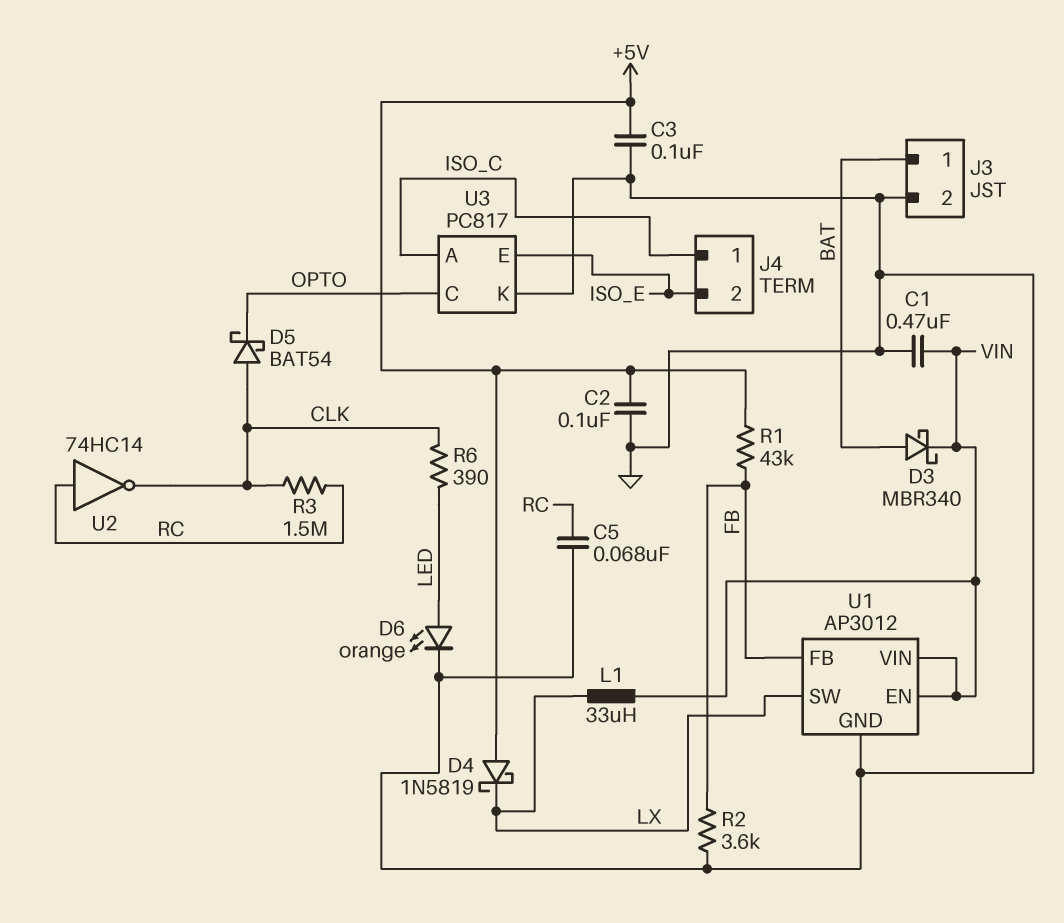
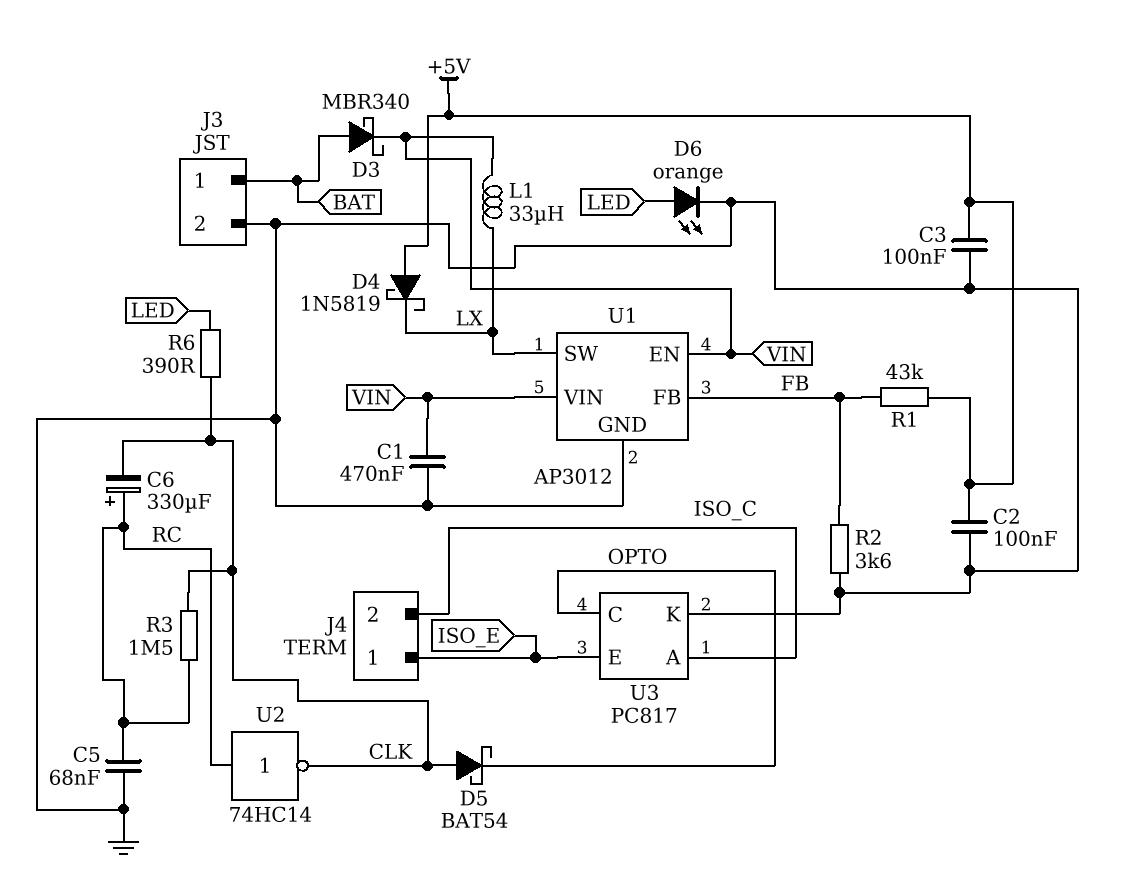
C6: none -> 330uF (plus RC, minus CLK)
J4 pin 1: ISO_C -> ISO_E
J4 pin 2: ISO_E -> ISO_C

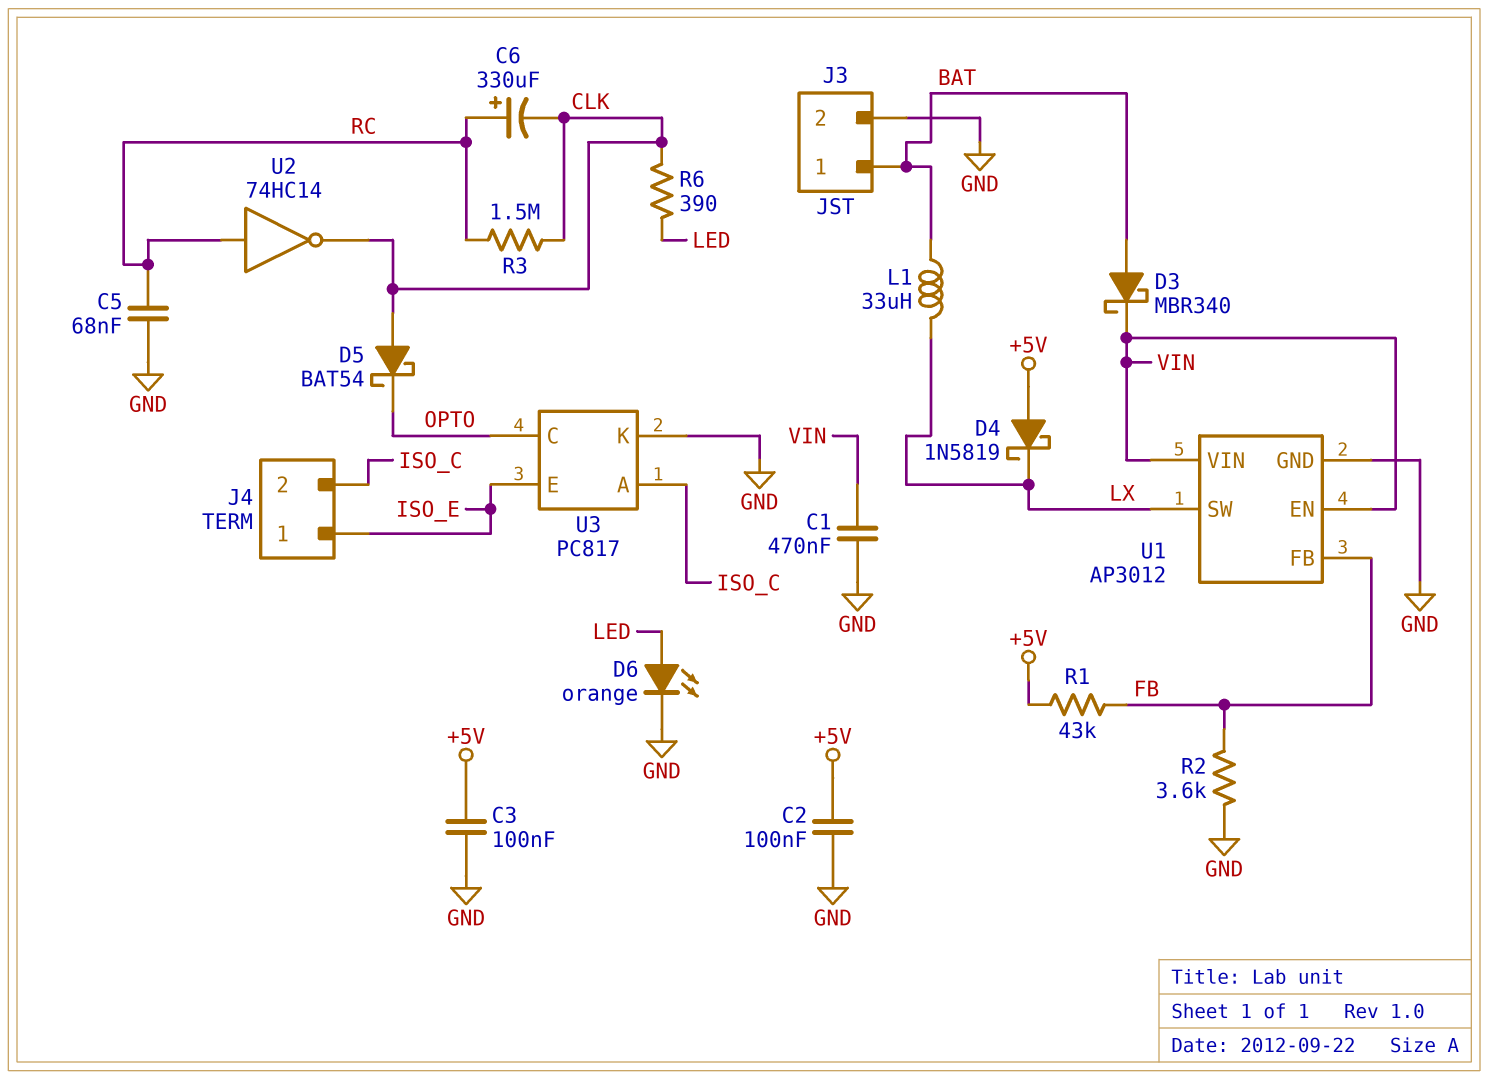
L1: 33uH (LX, VIN) -> 33uH (BAT, LX)

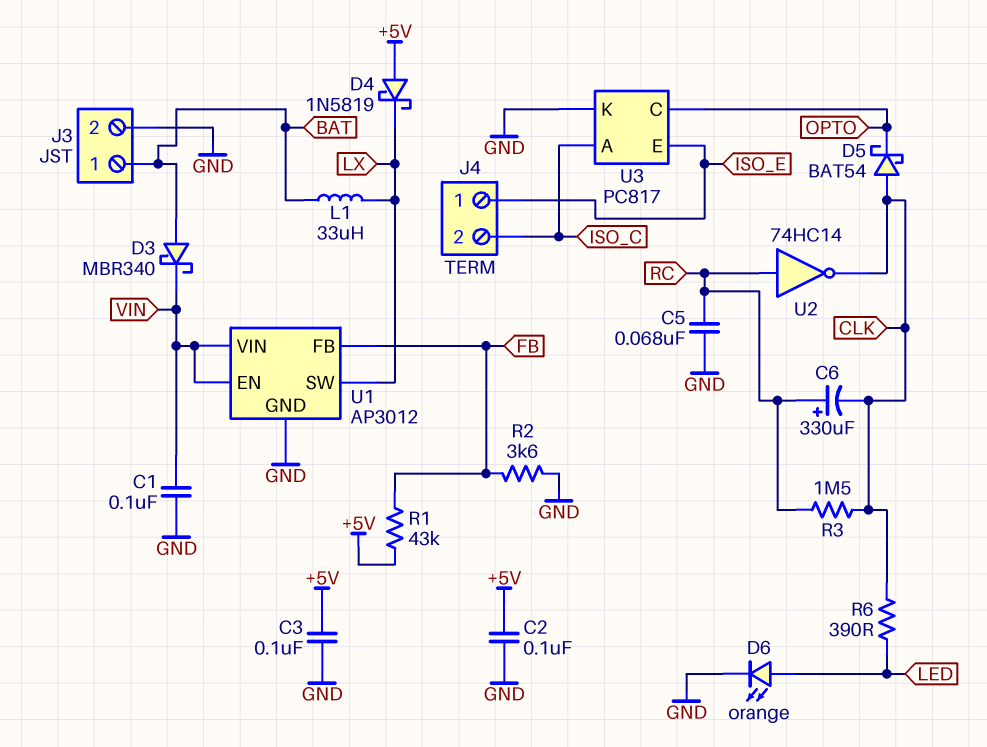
C1: 470nF (GND, VIN) -> 100nF (GND, VIN)

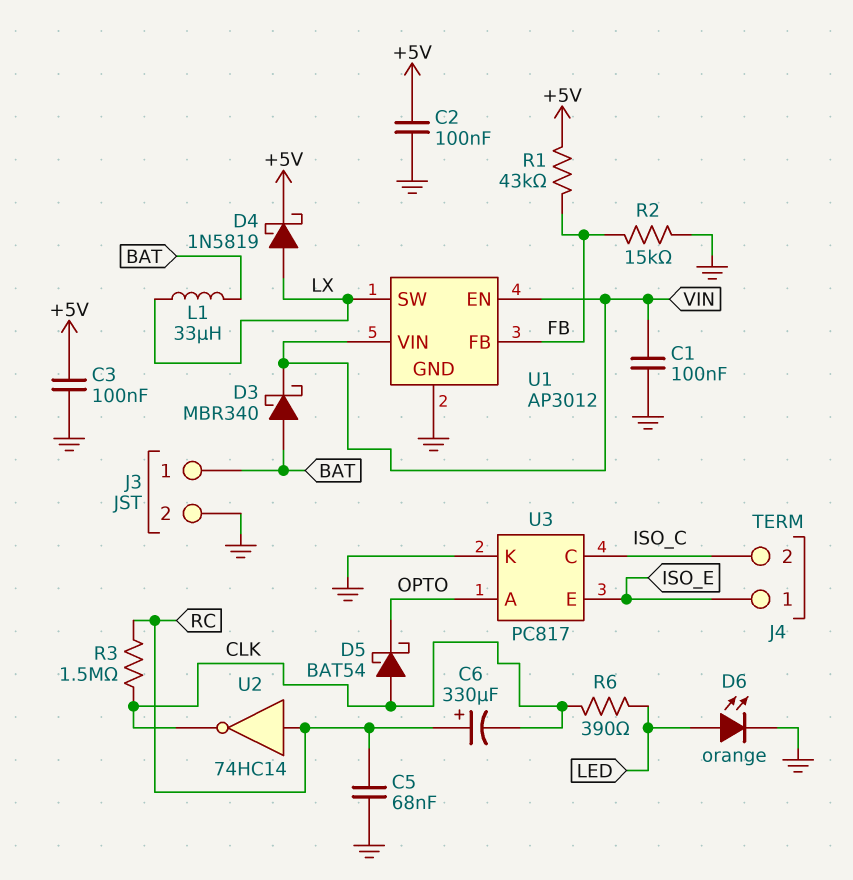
D4: schottky 1N5819 (A +5V, K LX) -> schottky 1N5819 (A LX, K +5V)
R2: 3.6k (FB, GND) -> 15k (FB, GND)
U3 pin A: ISO_C -> OPTO
U3 pin C: OPTO -> ISO_C

